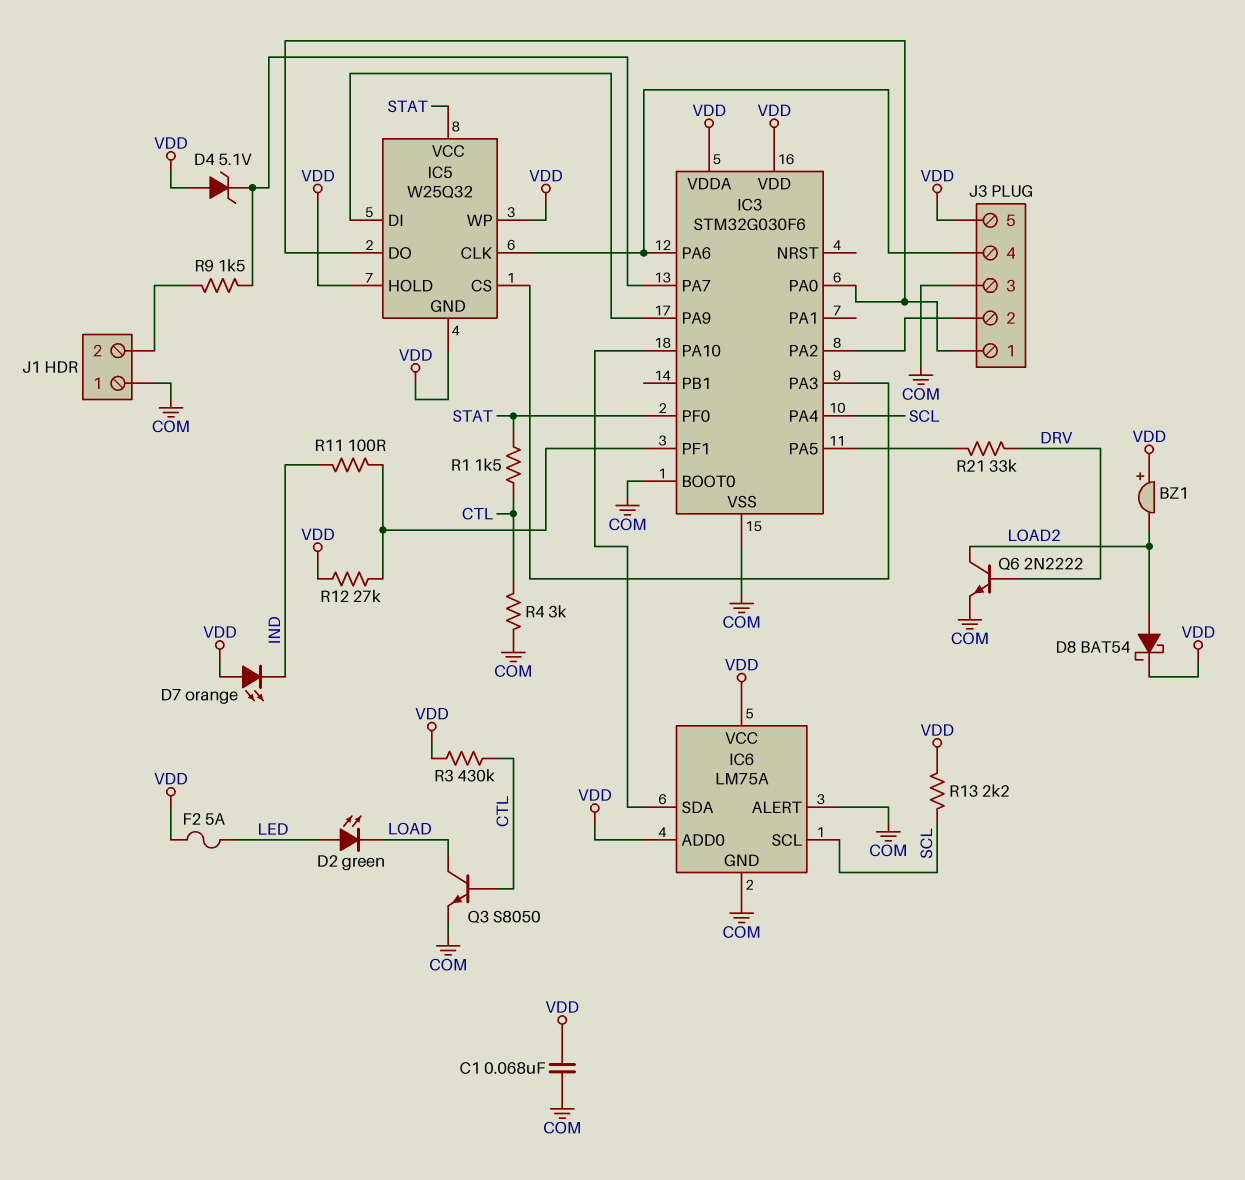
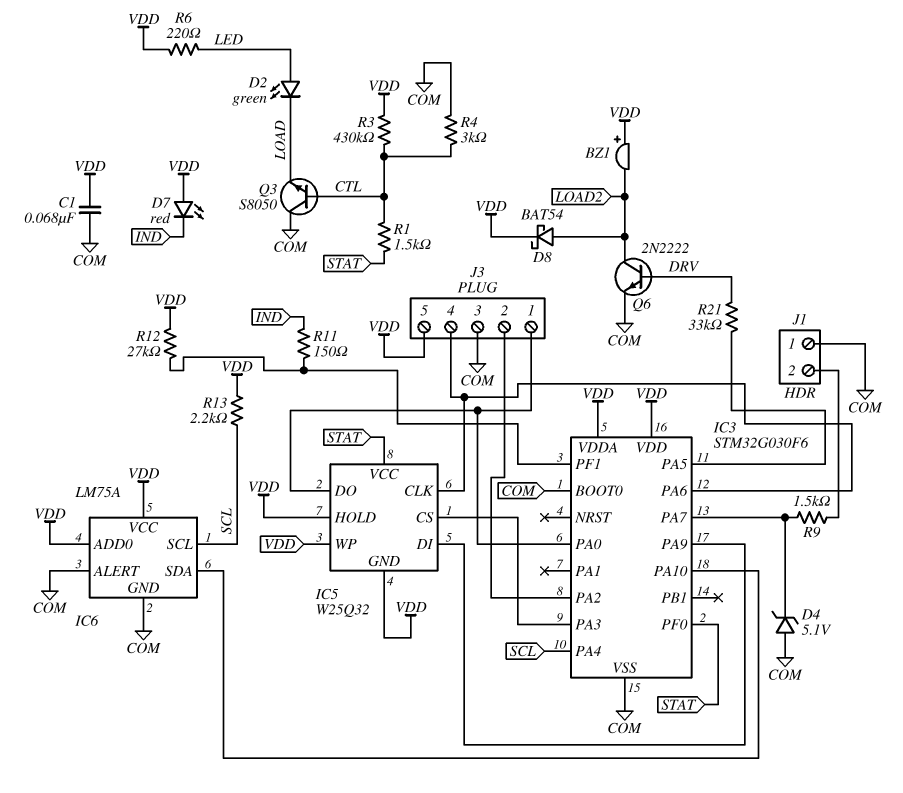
D4: zener 5.1V (A VDD, K IC3/PA7) -> zener 5.1V (A COM, K IC3/PA7)
D7: LED orange (A VDD, K IND) -> LED red (A VDD, K IND)
F2: 5A (LED, VDD) -> none
Q3: NPN S8050 (B CTL, C LOAD, E COM) -> NPN S8050 (B CTL, C COM, E LOAD)
R6: none -> 220 (LED, VDD)
R11: 100 (IC3/PF1, IND) -> 150 (IC3/PF1, IND)

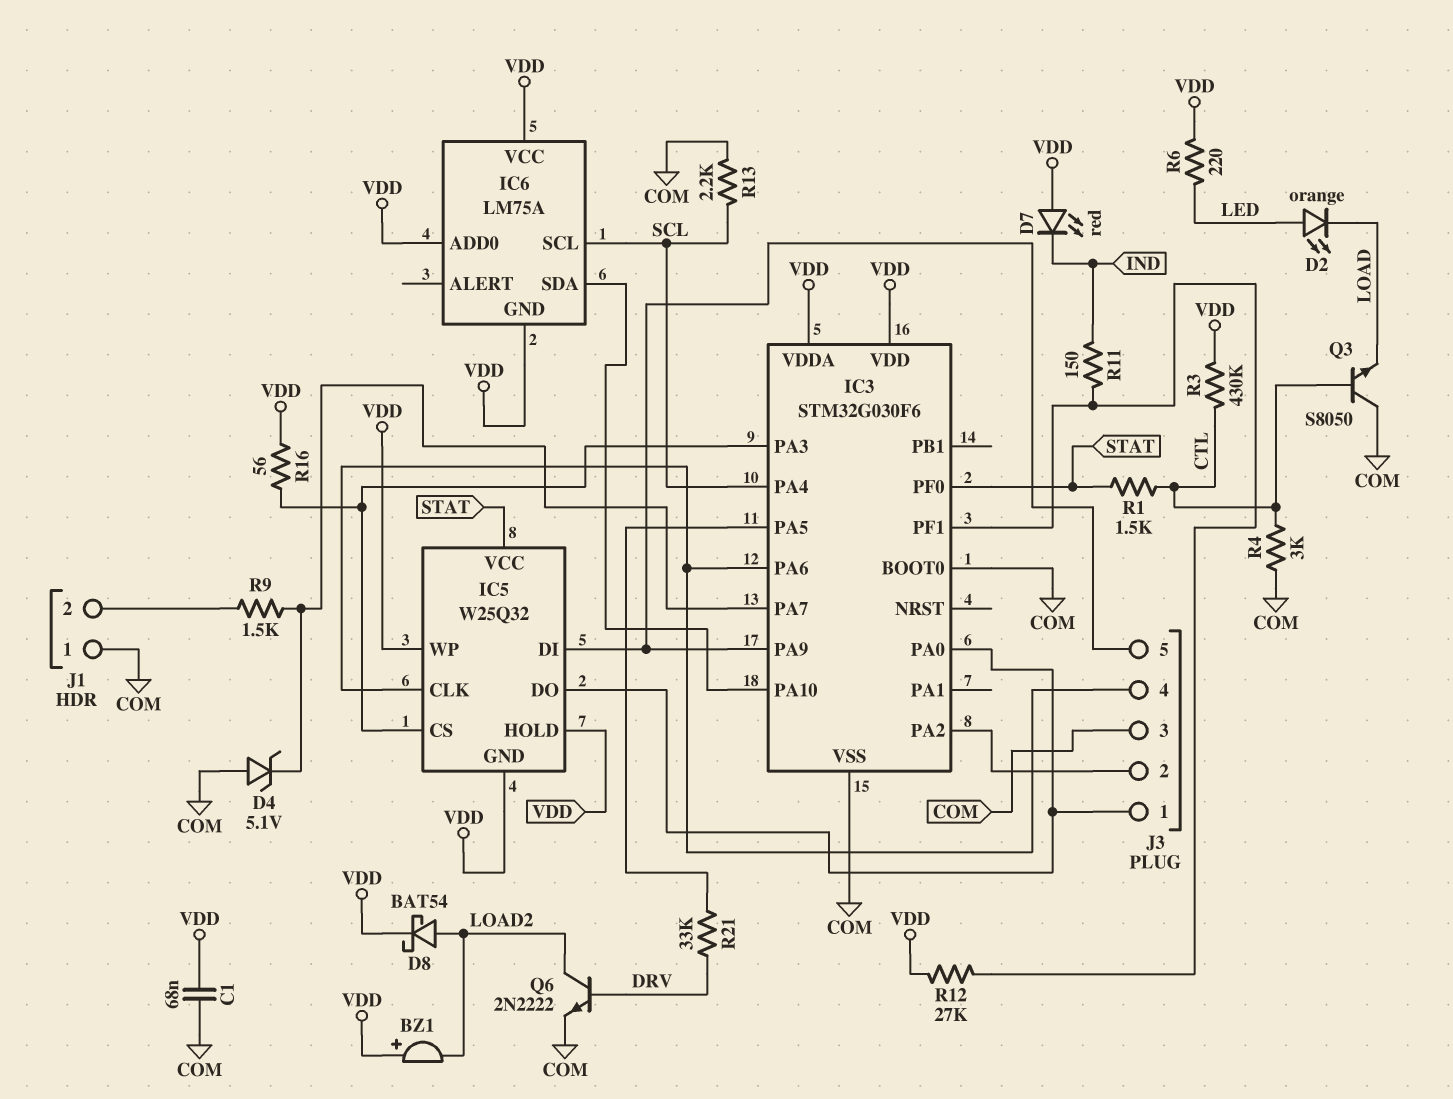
D2: LED green (A LED, K LOAD) -> LED orange (A LED, K LOAD)
IC6 pin ALERT: COM -> none
IC6 pin GND: COM -> VDD
J3 pin 5: VDD -> IC3/PA9
R13: 2.2k (SCL, VDD) -> 2.2k (COM, SCL)
R16: none -> 56 (IC3/PA3, VDD)

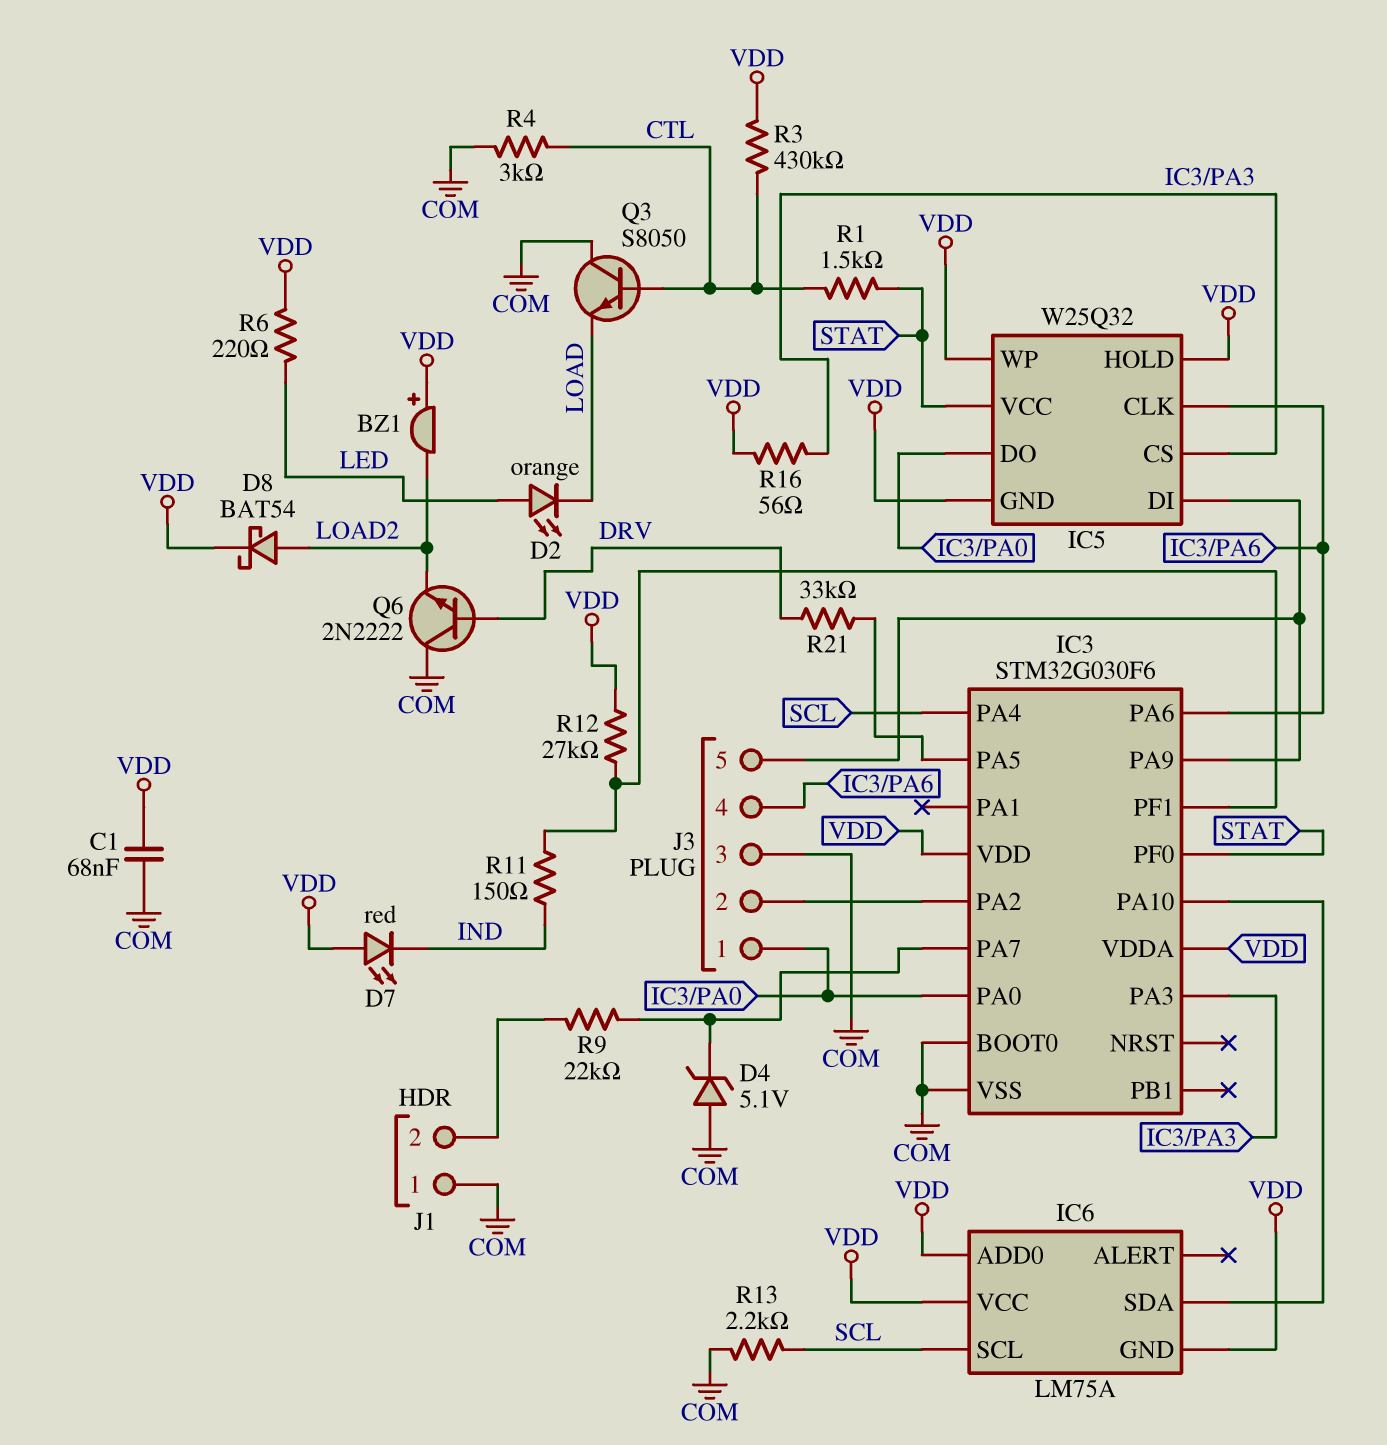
Q6: NPN 2N2222 (B DRV, C LOAD2, E COM) -> NPN 2N2222 (B DRV, C COM, E LOAD2)
R9: 1.5k (IC3/PA7, J1/2) -> 22k (IC3/PA7, J1/2)

